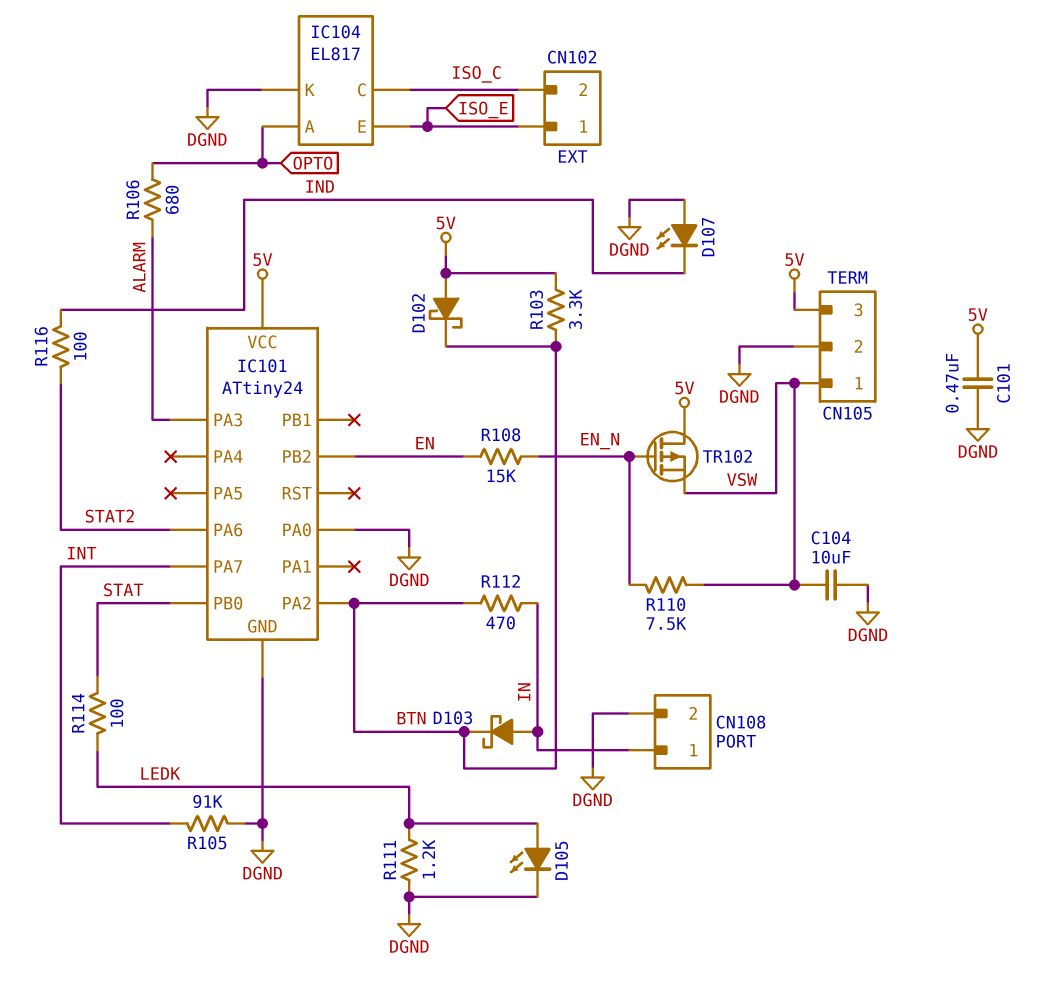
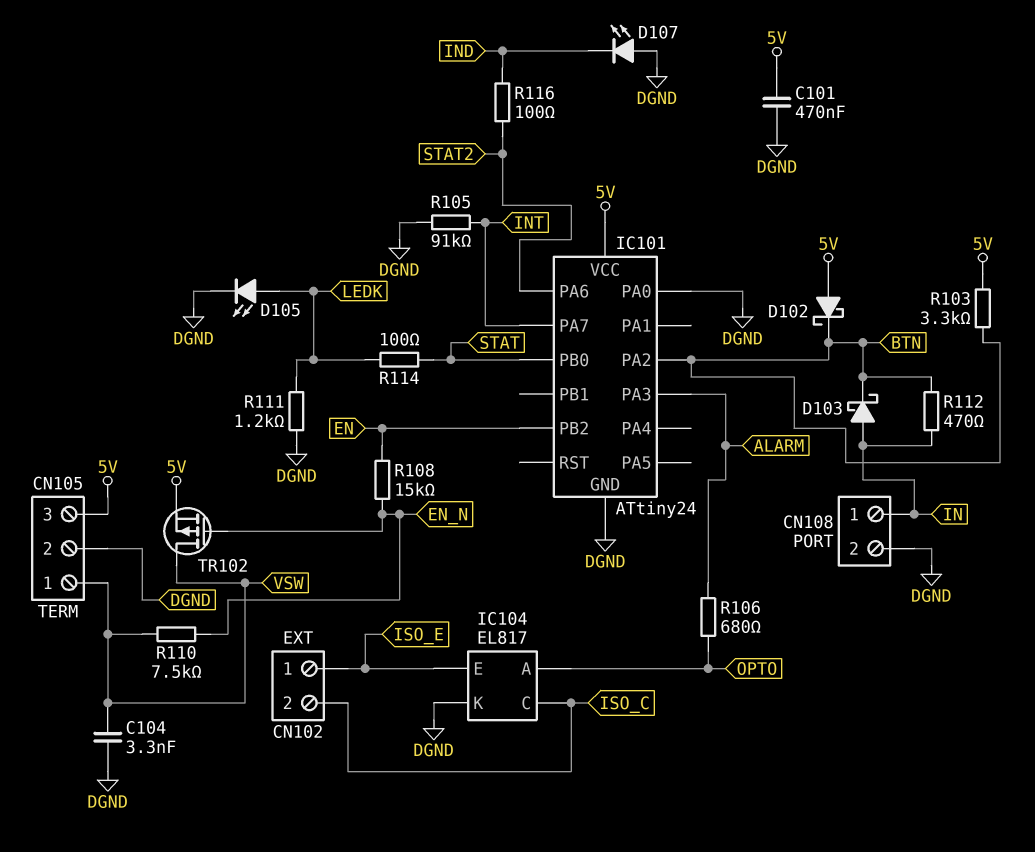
C104: 10uF (DGND, VSW) -> 3.3nF (DGND, VSW)
TR102: PMOS (G EN_N, D 5V, S VSW) -> PMOS (G EN_N, D VSW, S 5V)

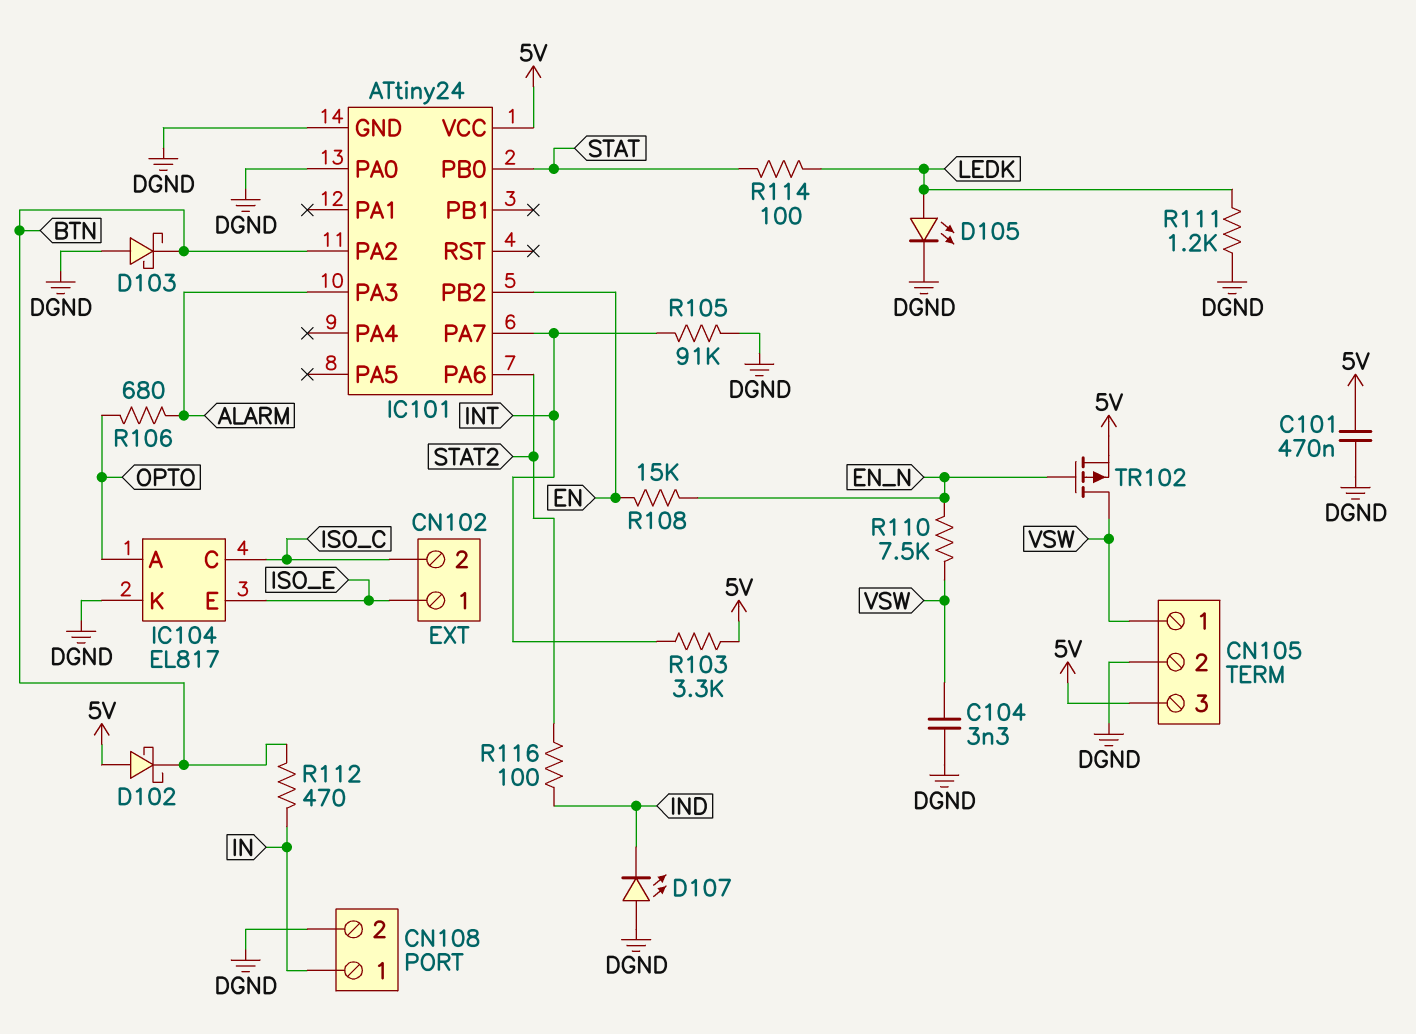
D103: schottky (A IN, K BTN) -> schottky (A DGND, K BTN)
R103: 3.3k (5V, BTN) -> 3.3k (5V, INT)

